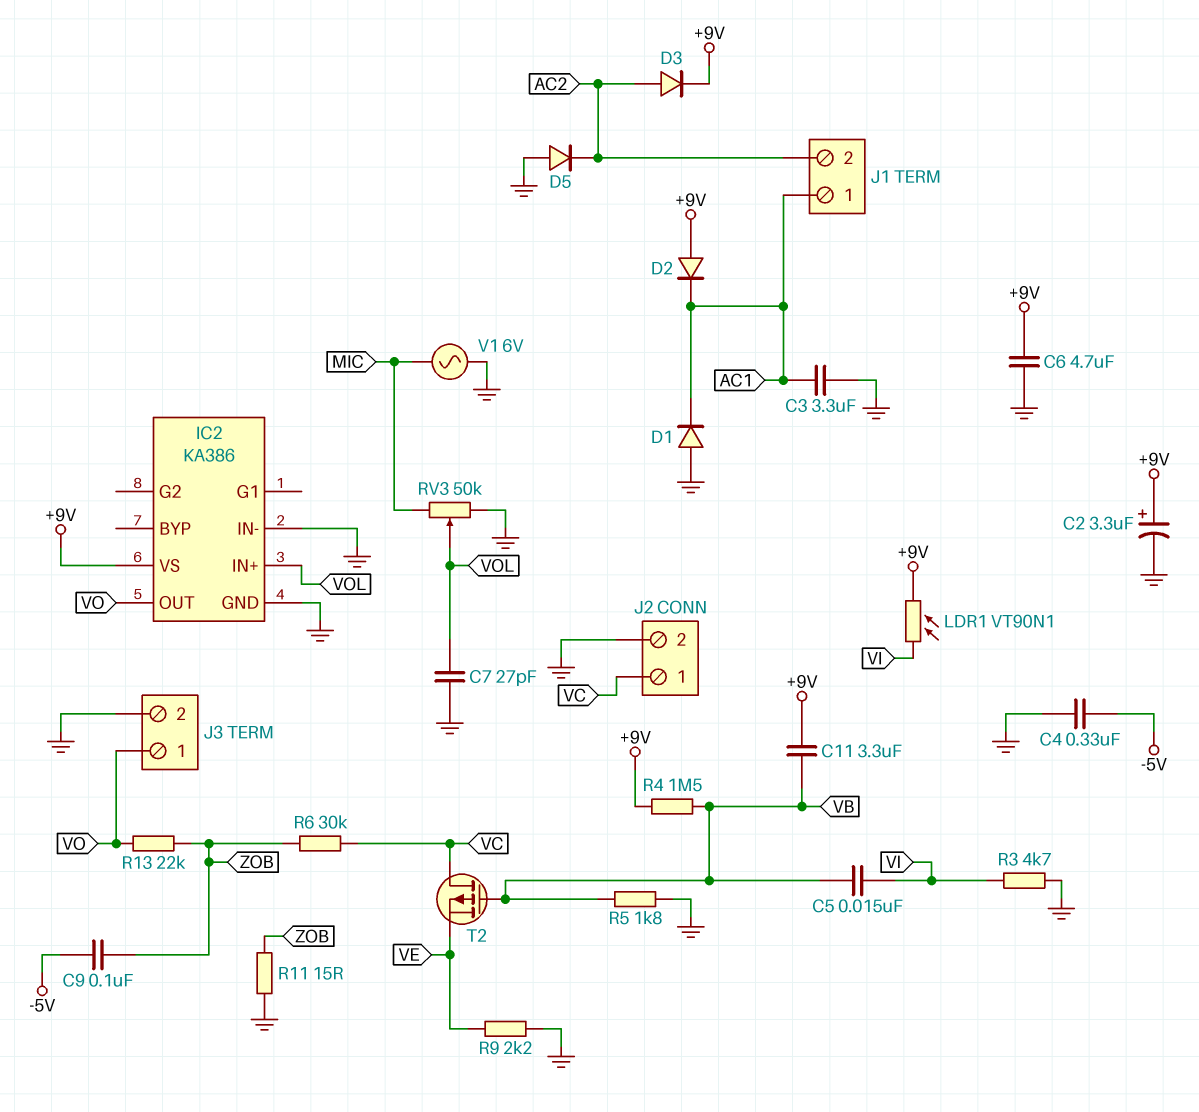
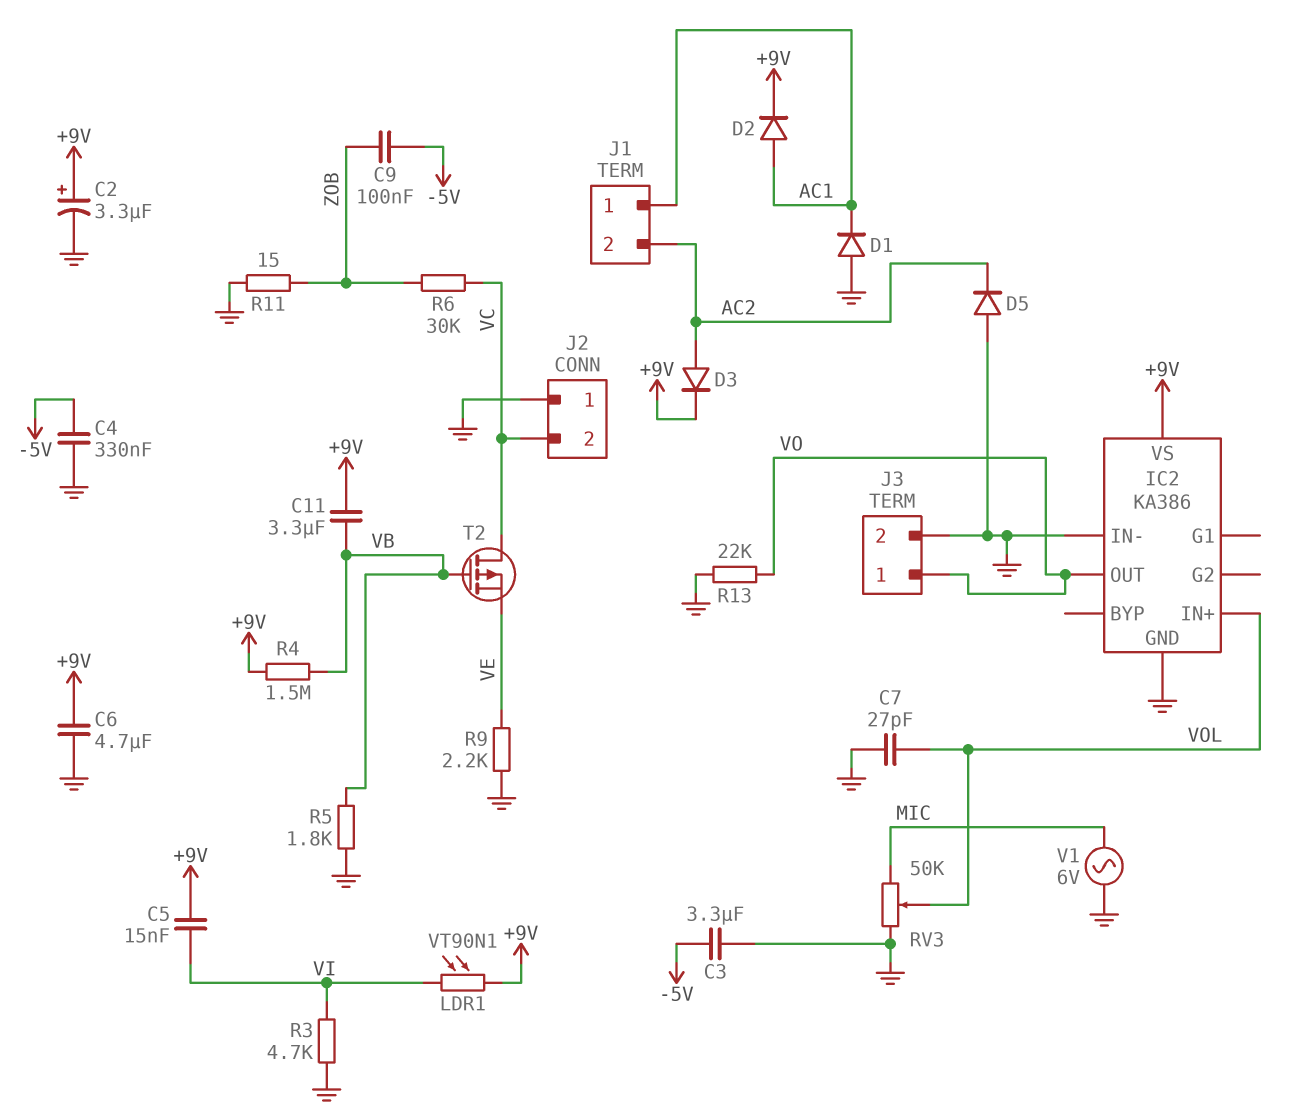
C3: 3.3uF (AC1, GND) -> 3.3uF (-5V, GND)
C5: 15nF (VB, VI) -> 15nF (+9V, VI)
D2: diode (A +9V, K AC1) -> diode (A AC1, K +9V)
J2 pin 1: VC -> GND
J2 pin 2: GND -> VC
R13: 22k (VO, ZOB) -> 22k (GND, VO)

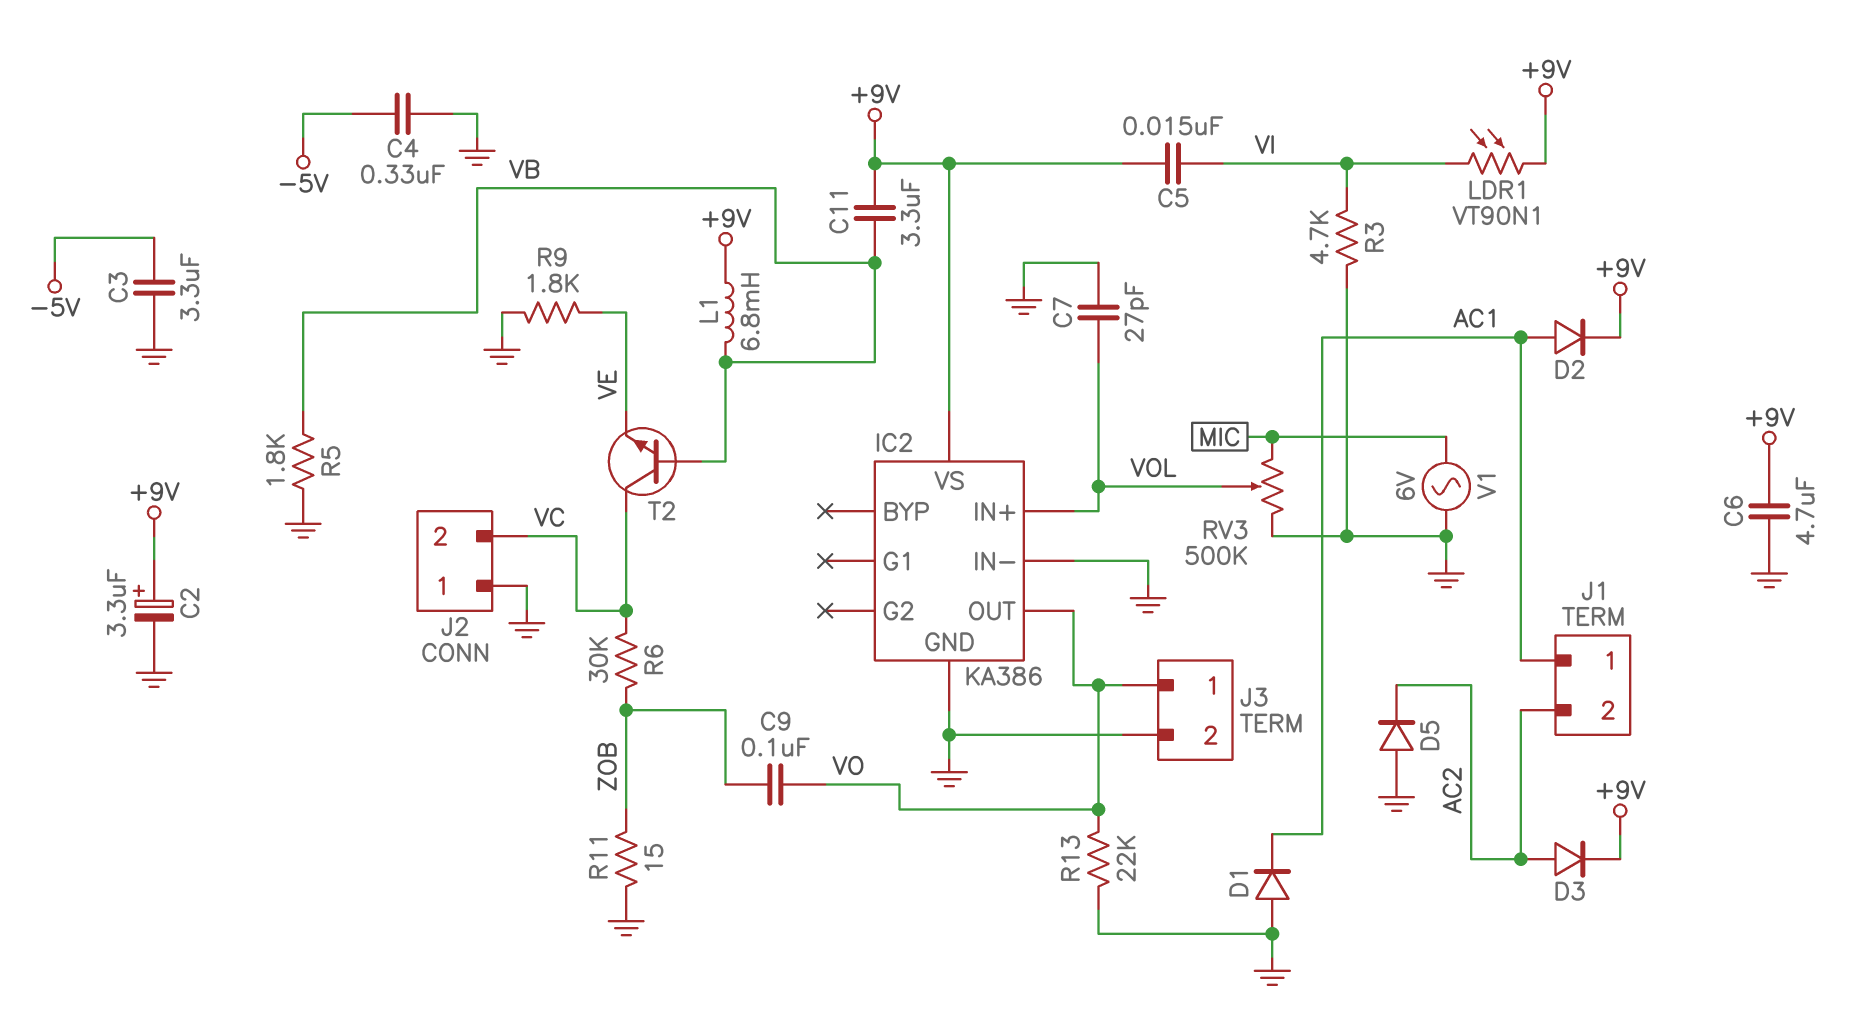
C9: 100nF (-5V, ZOB) -> 100nF (VO, ZOB)
L1: none -> 6.8mH (+9V, VB)
R4: 1.5M (+9V, VB) -> none
R9: 2.2k (GND, VE) -> 1.8k (GND, VE)
RV3: 50k (GND, MIC, wiper VOL) -> 500k (GND, MIC, wiper VOL)
T2: PMOS (G VB, D VC, S VE) -> NPN (B VB, C VC, E VE)

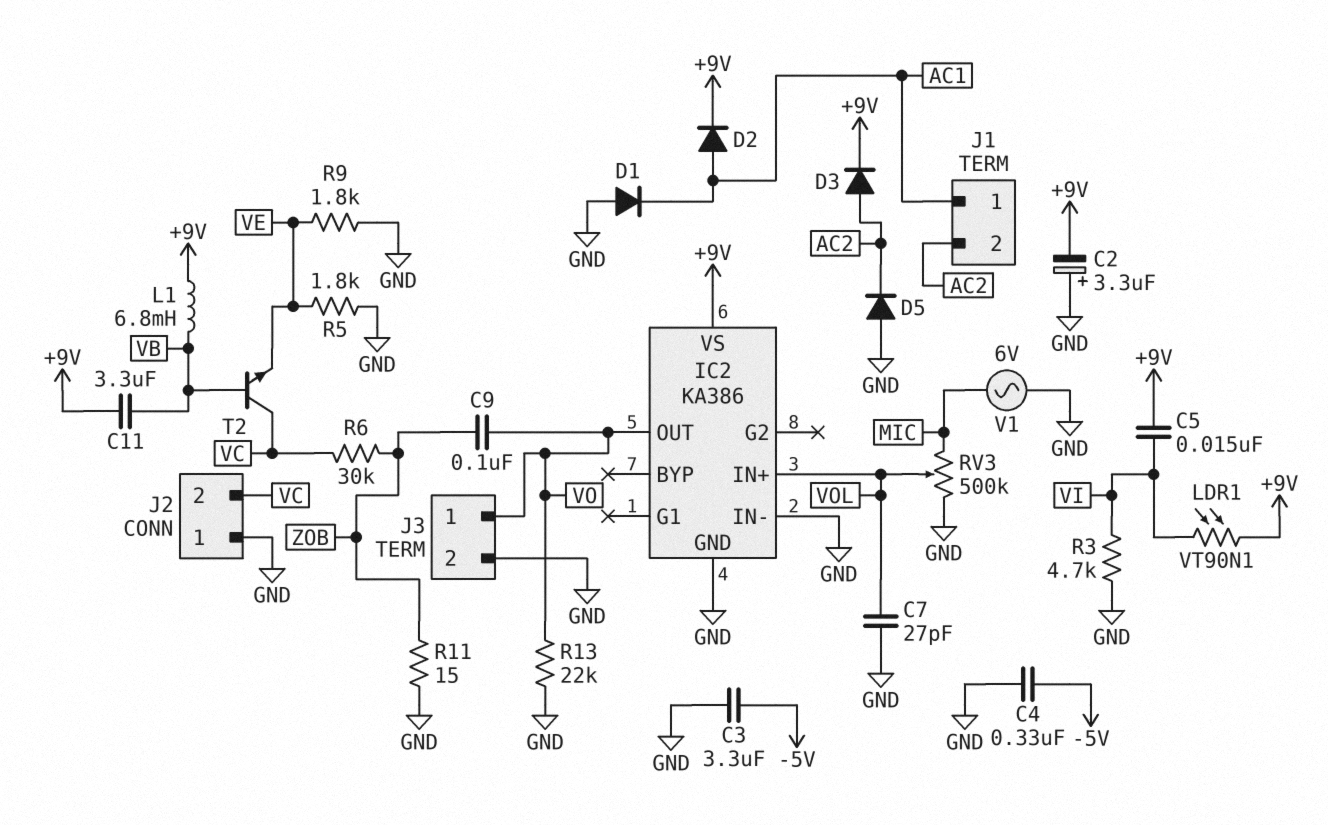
C2: 3.3uF (plus +9V, minus GND) -> 3.3uF (plus GND, minus +9V)
C6: 4.7uF (+9V, GND) -> none
R5: 1.8k (GND, VB) -> 1.8k (GND, VE)

